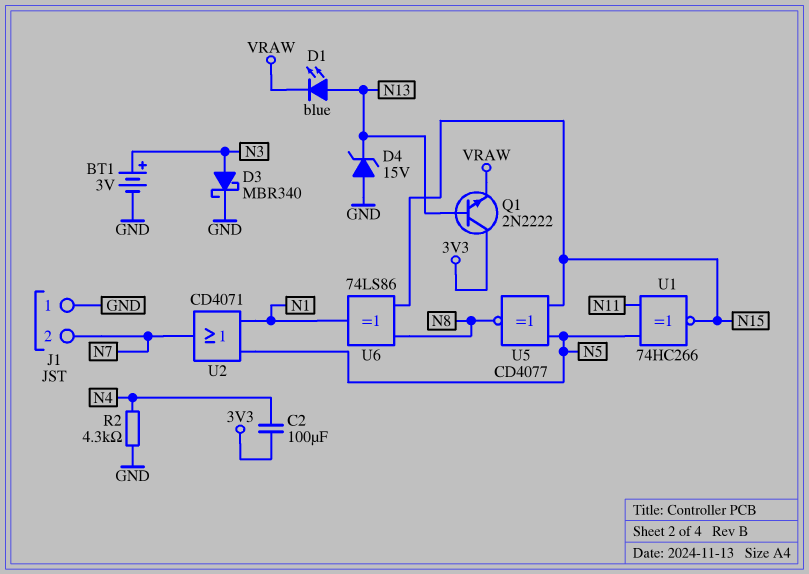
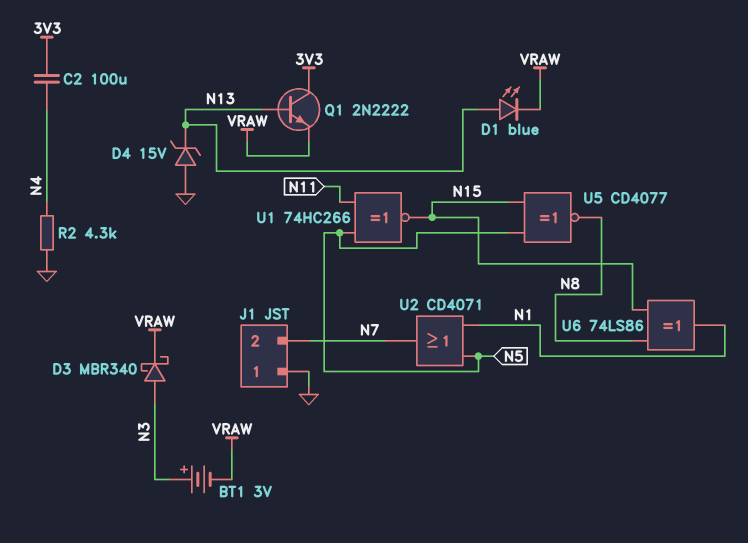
BT1: 3V (plus N3, minus GND) -> 3V (plus N3, minus VRAW)
D3: schottky MBR340 (A N3, K GND) -> schottky MBR340 (A N3, K VRAW)

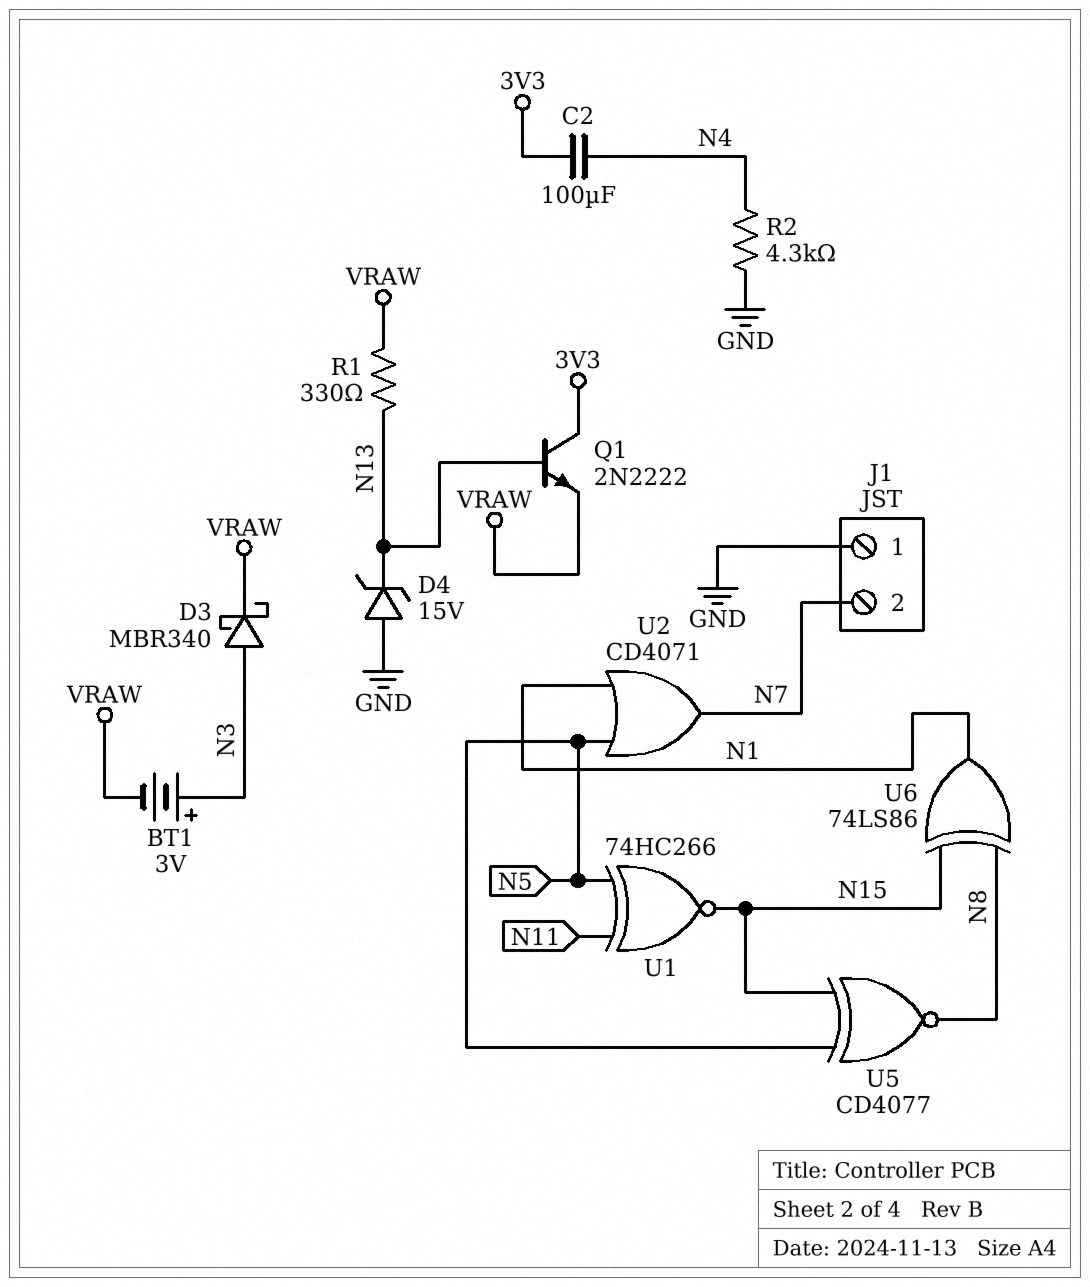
D1: LED blue (A N13, K VRAW) -> none
R1: none -> 330 (N13, VRAW)

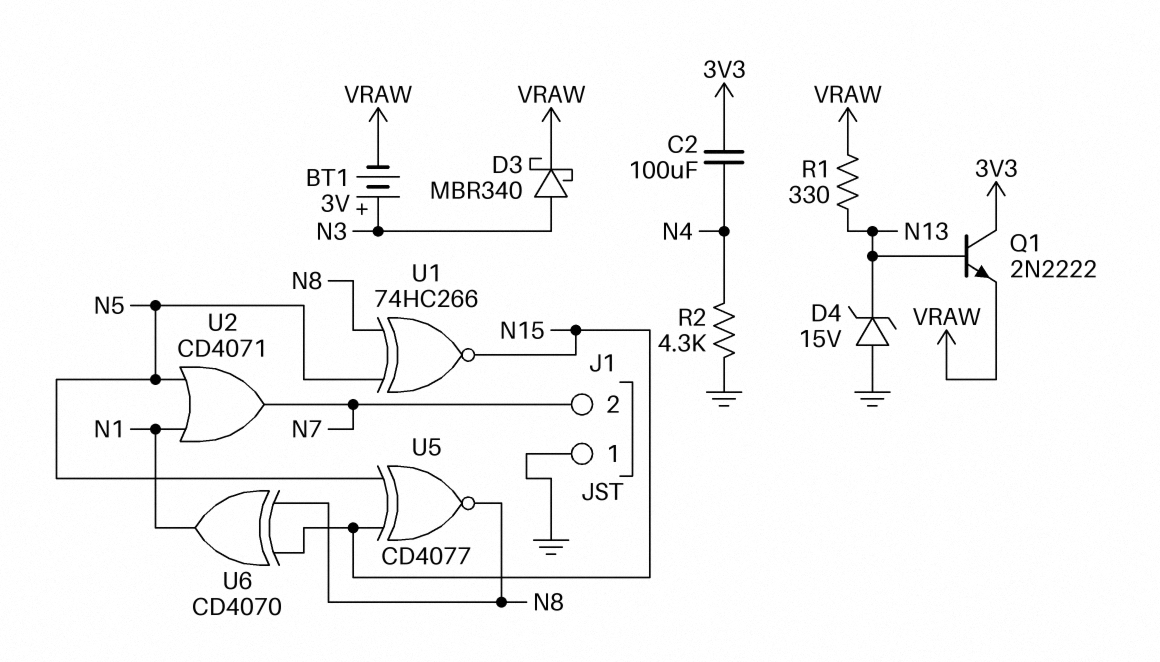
U1: XNOR 74HC266 (in N5, in N11, out N15) -> XNOR 74HC266 (in N5, in N8, out N15)
U6: XOR 74LS86 (in N8, in N15, out N1) -> XOR CD4070 (in N8, in N15, out N1)

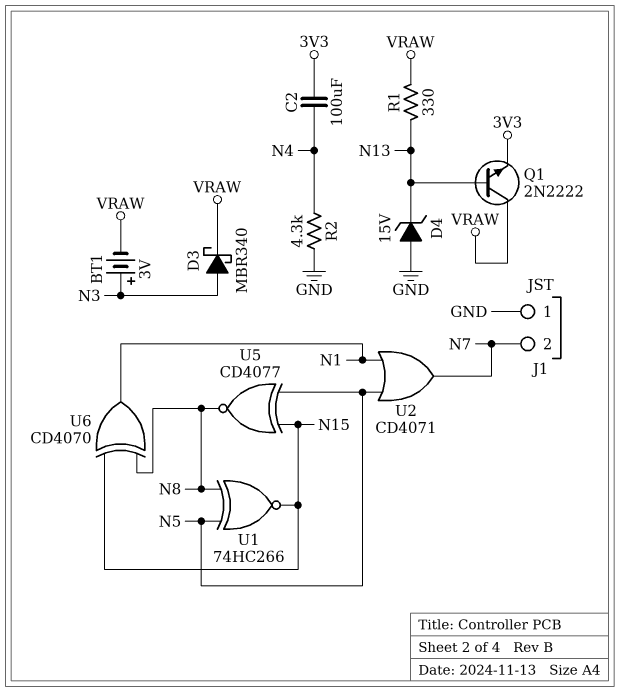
Q1: NPN 2N2222 (B N13, C 3V3, E VRAW) -> NPN 2N2222 (B N13, C VRAW, E 3V3)

